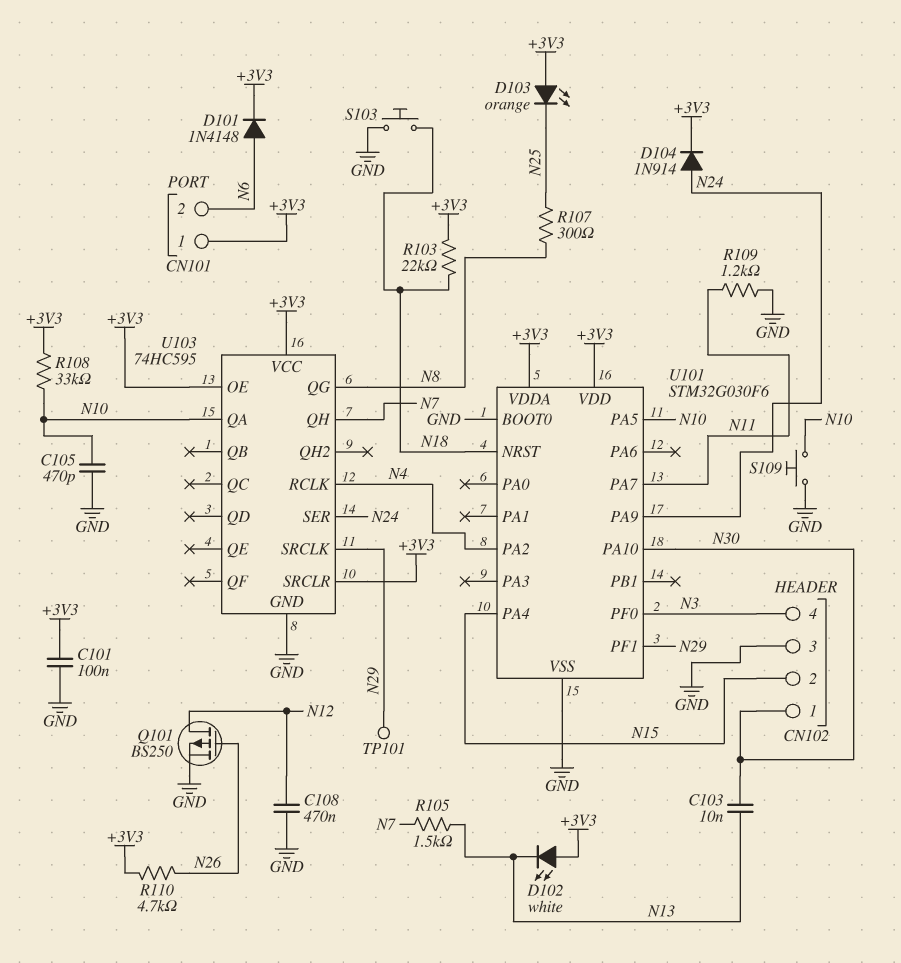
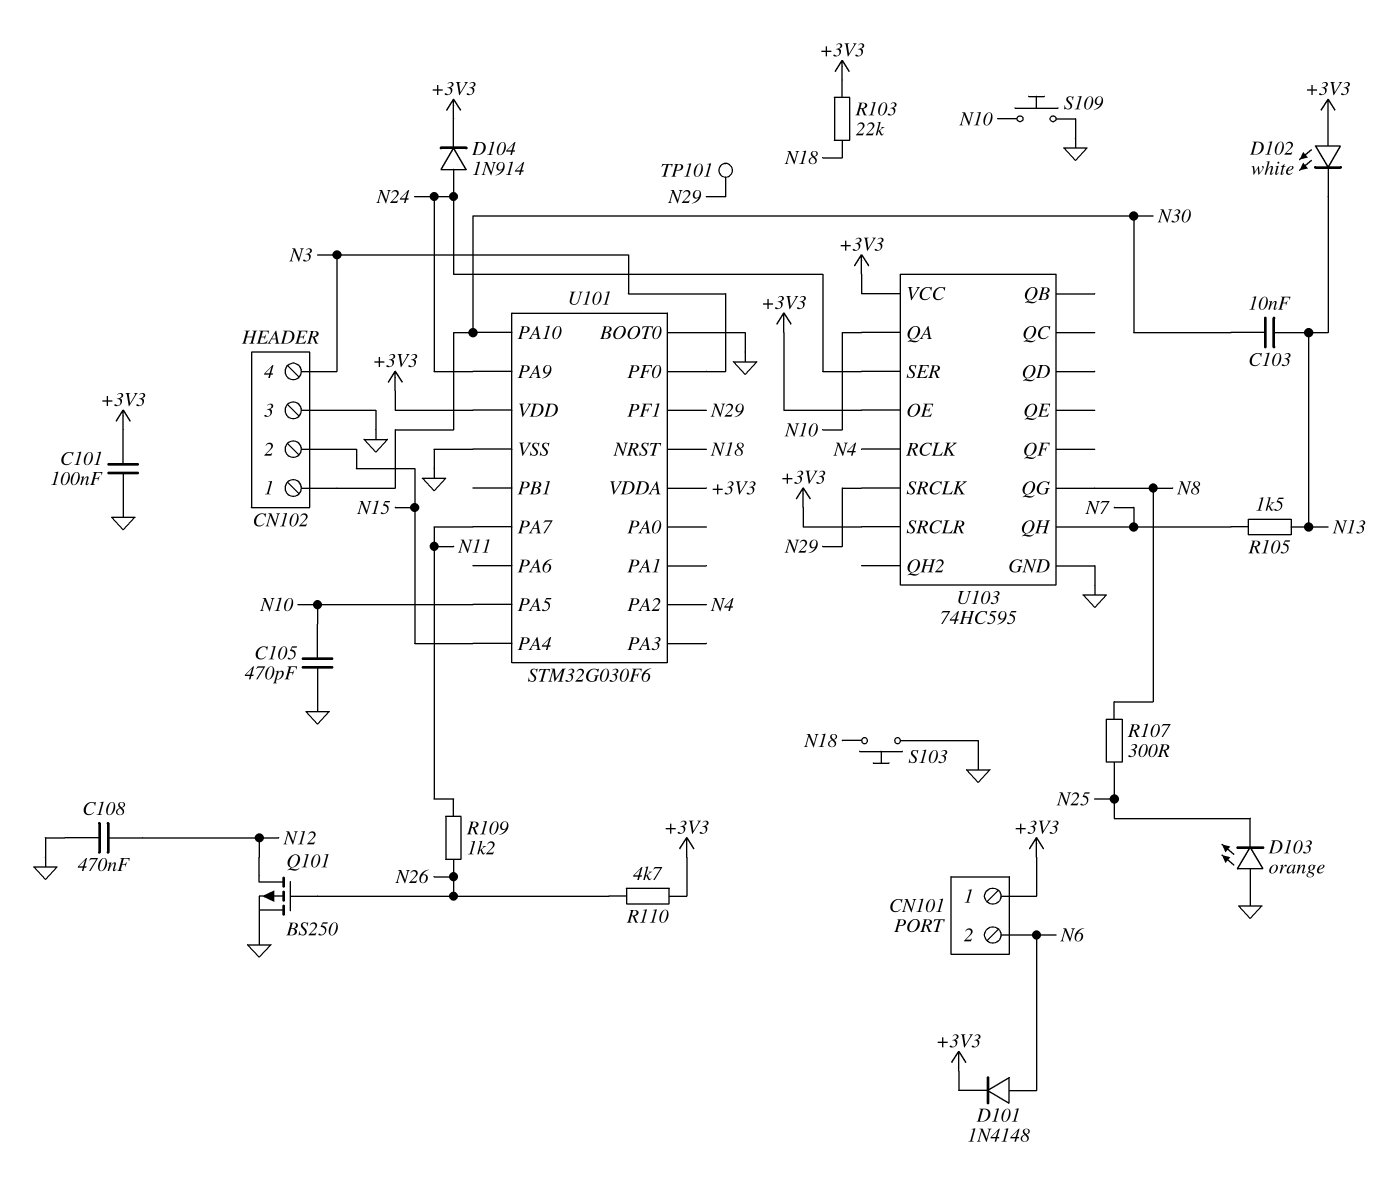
D103: LED orange (A +3V3, K N25) -> LED orange (A GND, K N25)
R108: 33k (+3V3, N10) -> none
R109: 1.2k (GND, N11) -> 1.2k (N11, N26)

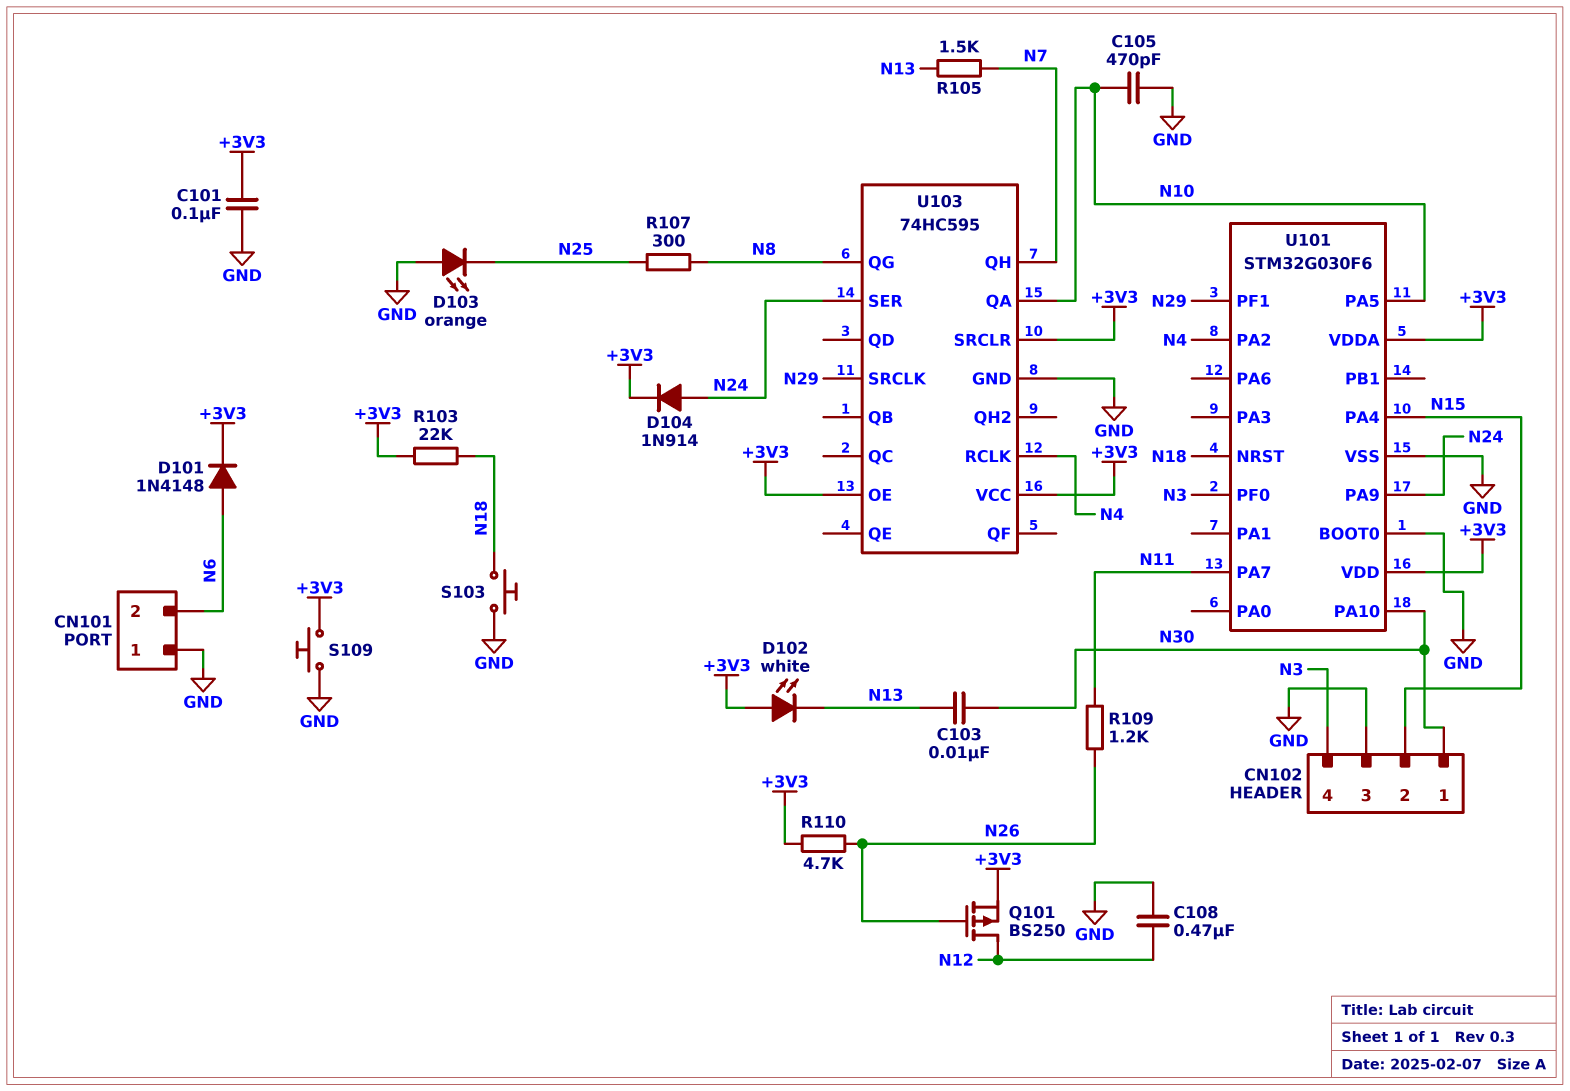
CN101 pin 1: +3V3 -> GND
Q101: PMOS BS250 (G N26, D N12, S GND) -> PMOS BS250 (G N26, D N12, S +3V3)
S109: button (GND, N10) -> button (+3V3, GND)
TP101: test point (N29) -> none

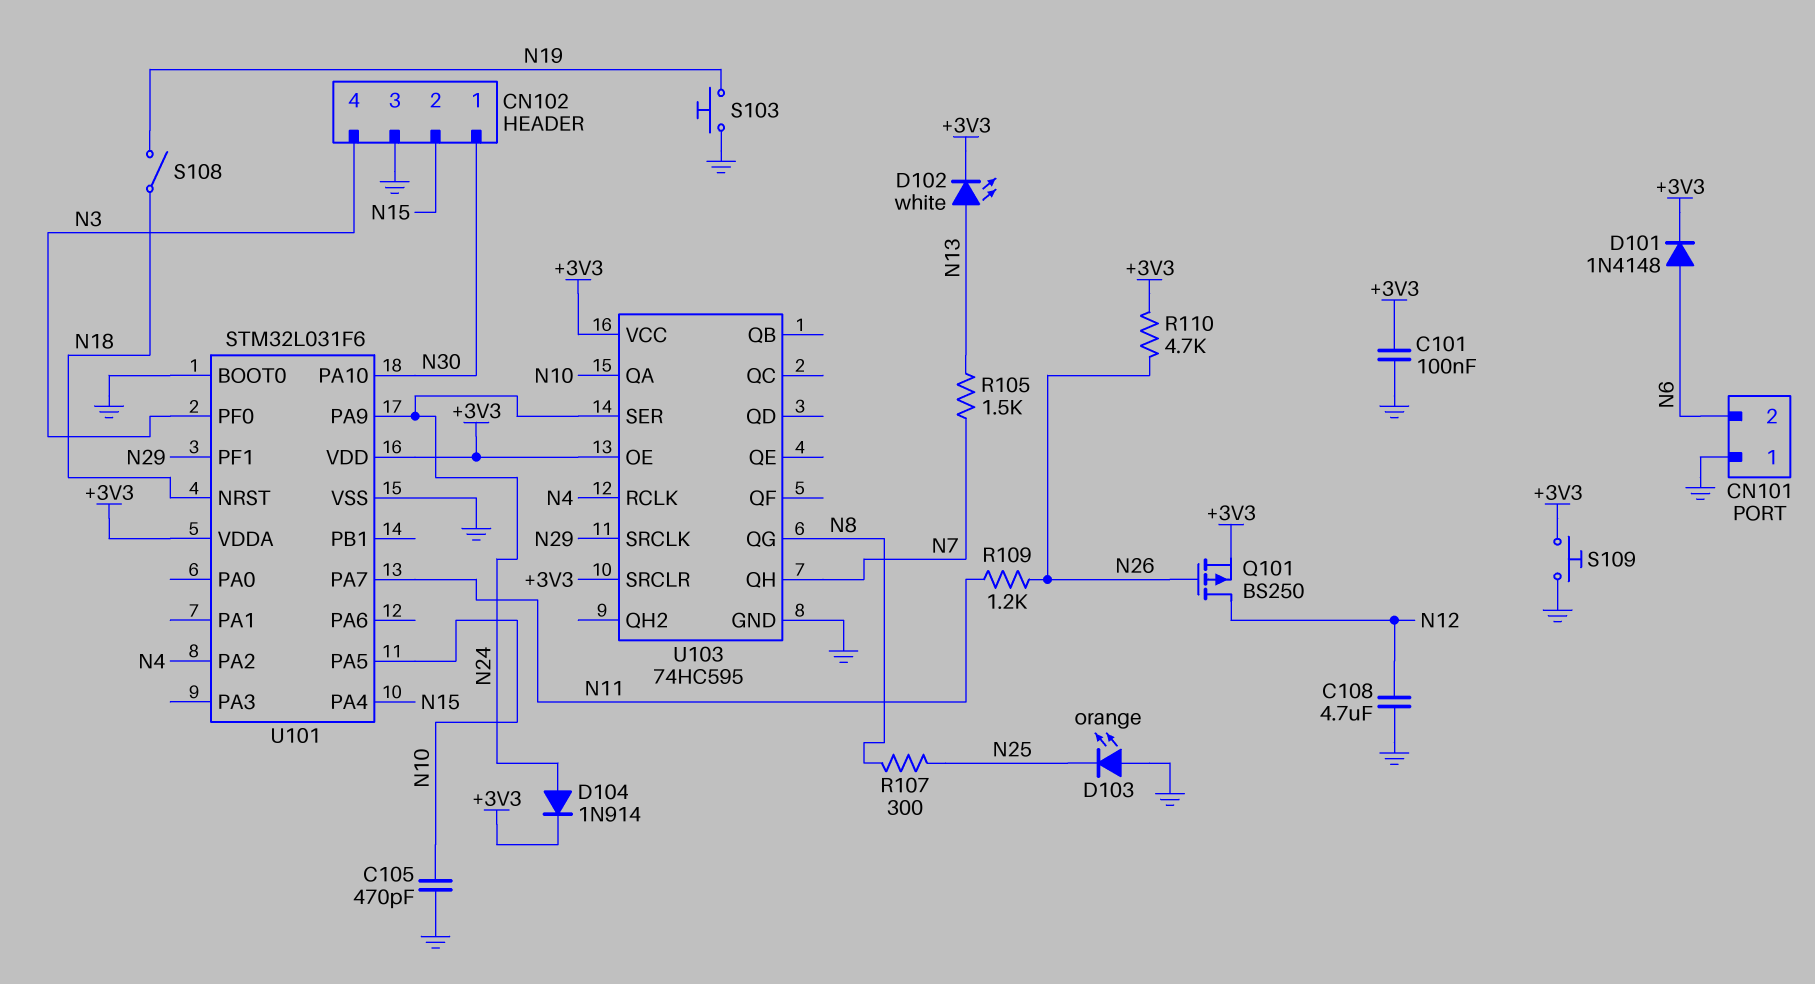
C103: 10nF (N13, N30) -> none
C108: 470nF (GND, N12) -> 4.7uF (GND, N12)
D102: LED white (A +3V3, K N13) -> LED white (A N13, K +3V3)
R103: 22k (+3V3, N18) -> none
S103: button (GND, N18) -> button (GND, N19)
S108: none -> switch (N18, N19)
U101: STM32G030F6 -> STM32L031F6

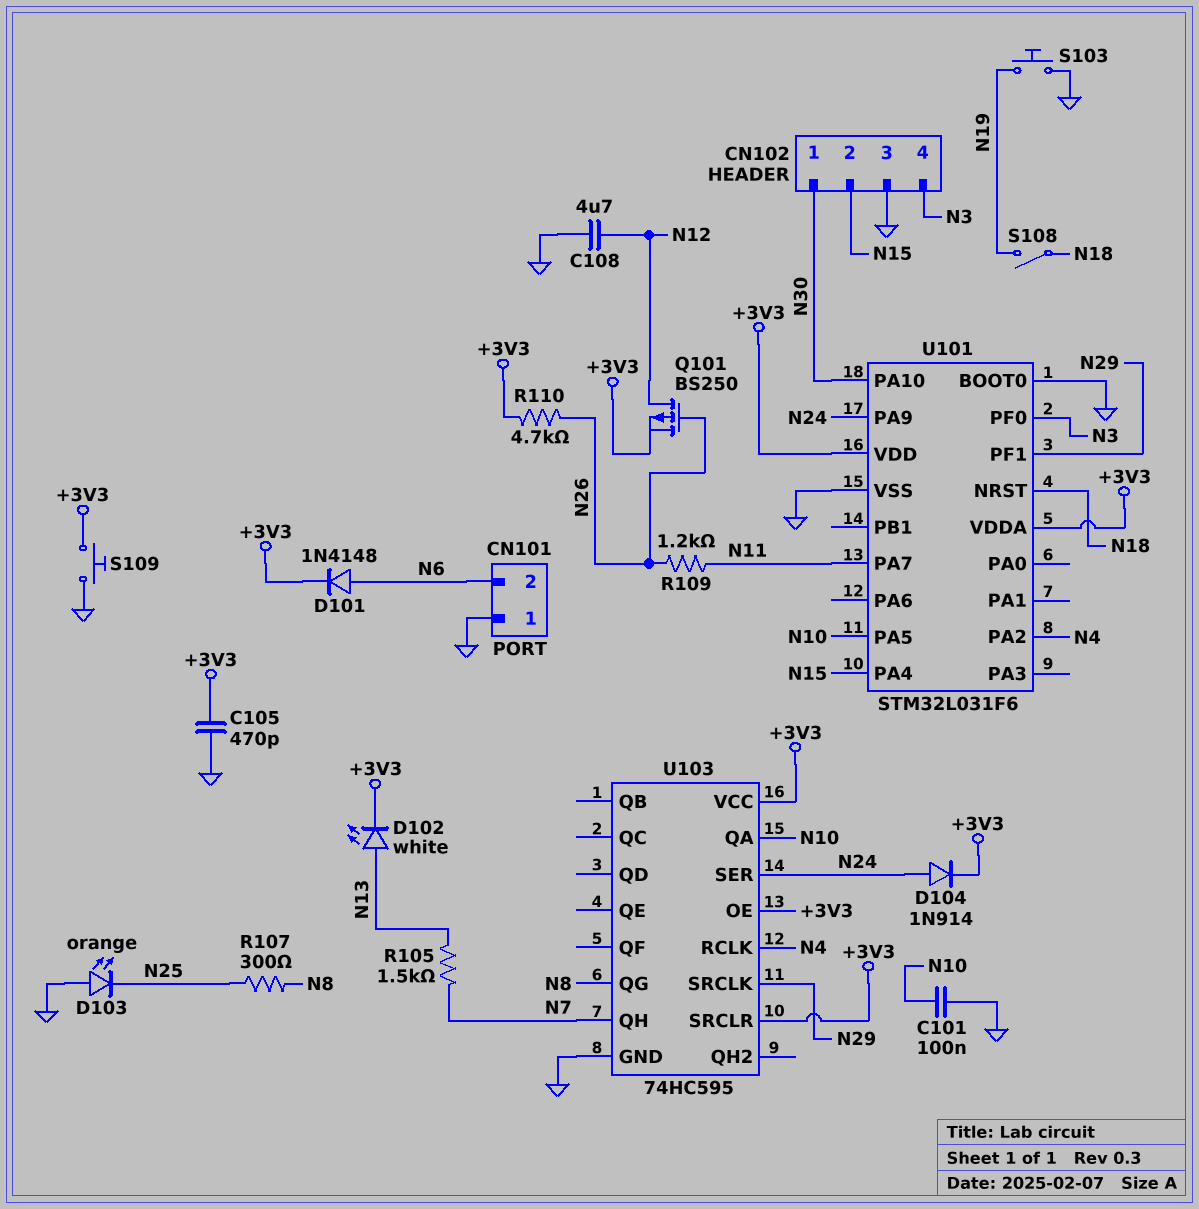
C101: 100nF (+3V3, GND) -> 100nF (GND, N10)
C105: 470pF (GND, N10) -> 470pF (+3V3, GND)

